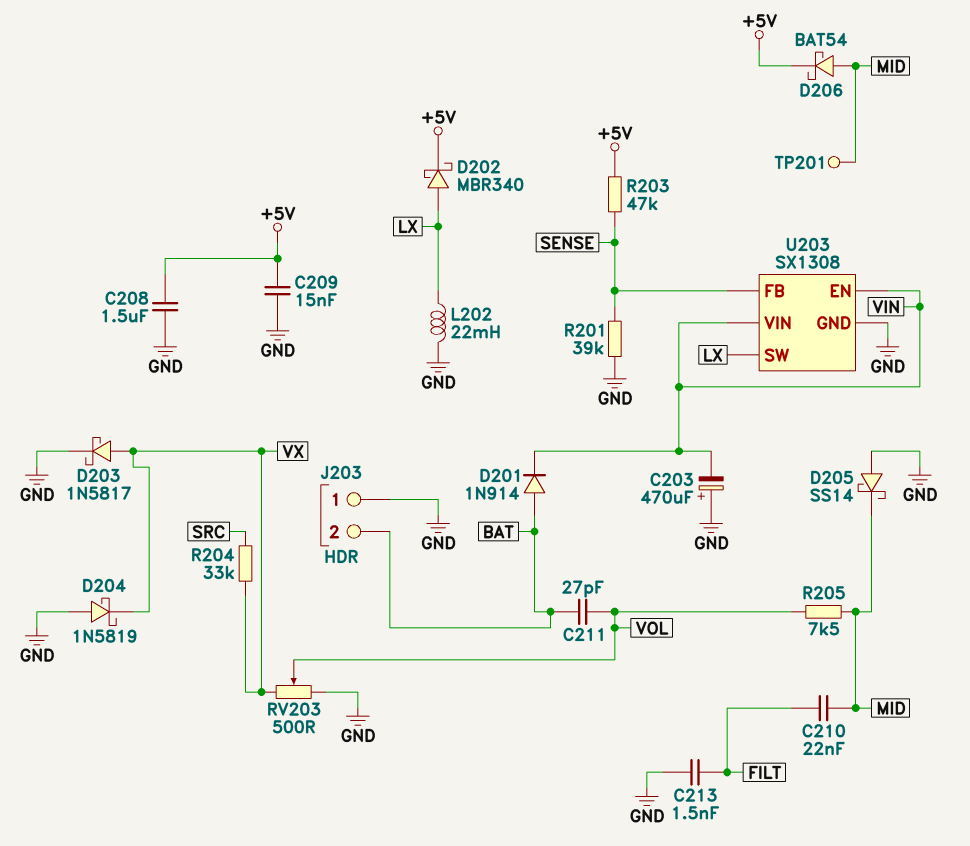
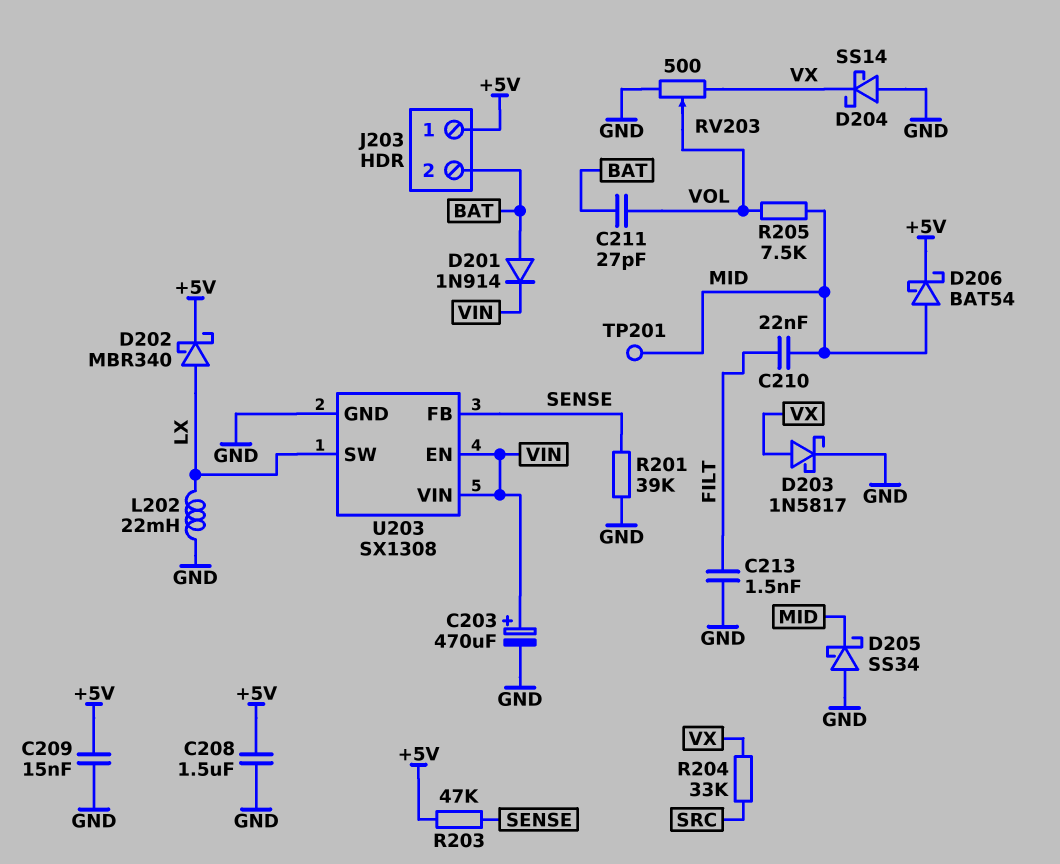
C203: 470uF (plus GND, minus VIN) -> 470uF (plus VIN, minus GND)
D204: schottky 1N5819 (A GND, K VX) -> schottky SS14 (A GND, K VX)
D205: schottky SS14 (A GND, K MID) -> schottky SS34 (A GND, K MID)
J203 pin 1: GND -> +5V

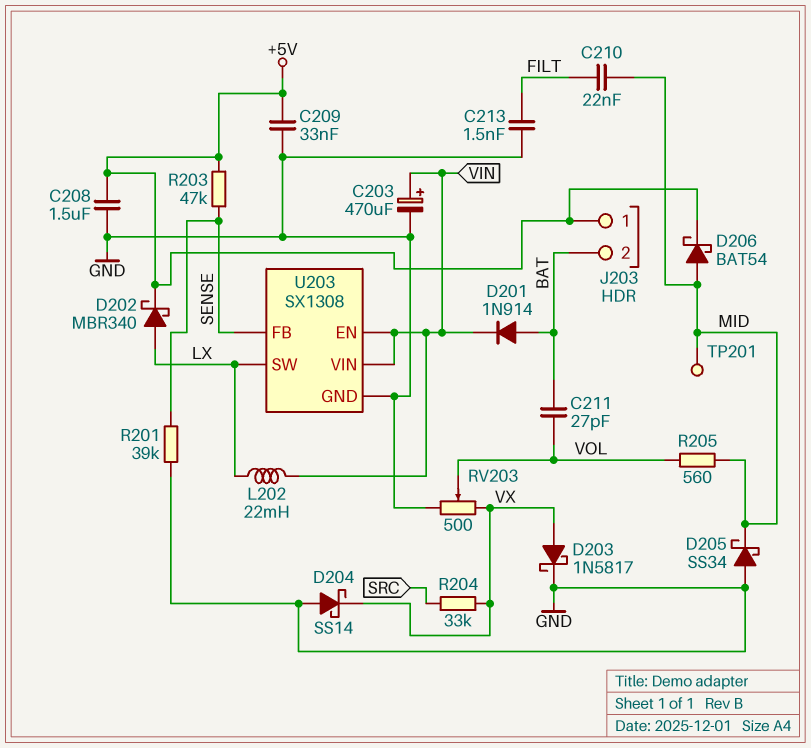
C209: 15nF (+5V, GND) -> 33nF (+5V, GND)
L202: 22mH (GND, LX) -> 22mH (LX, VIN)
R205: 7.5k (MID, VOL) -> 560 (MID, VOL)

